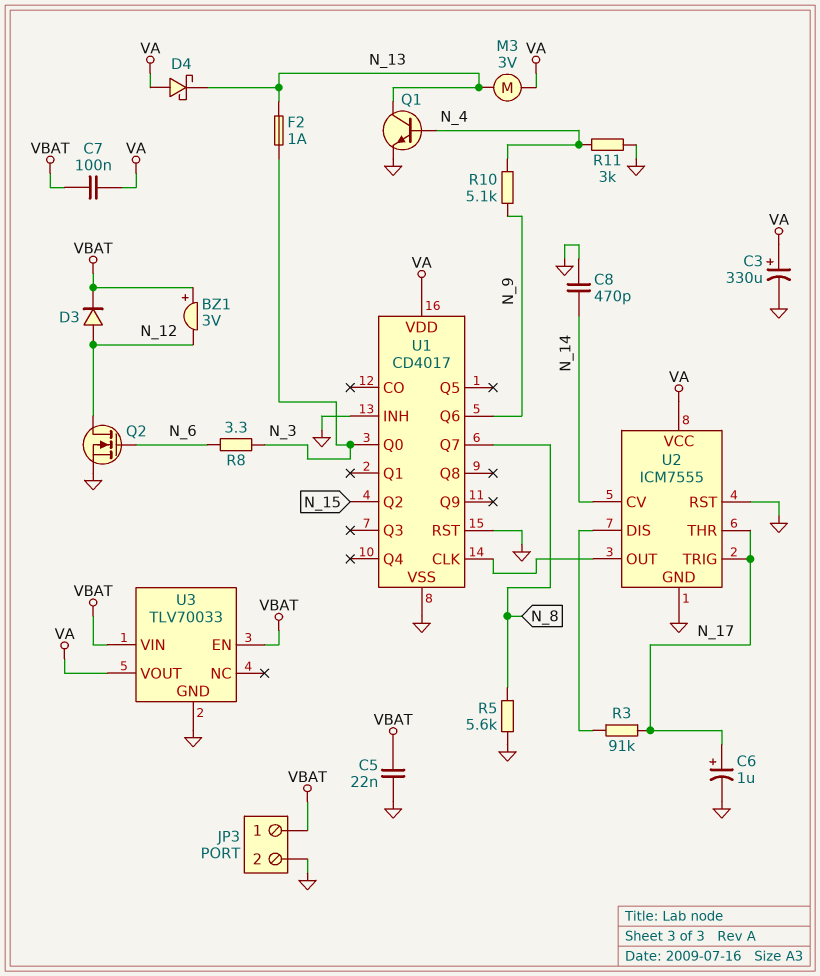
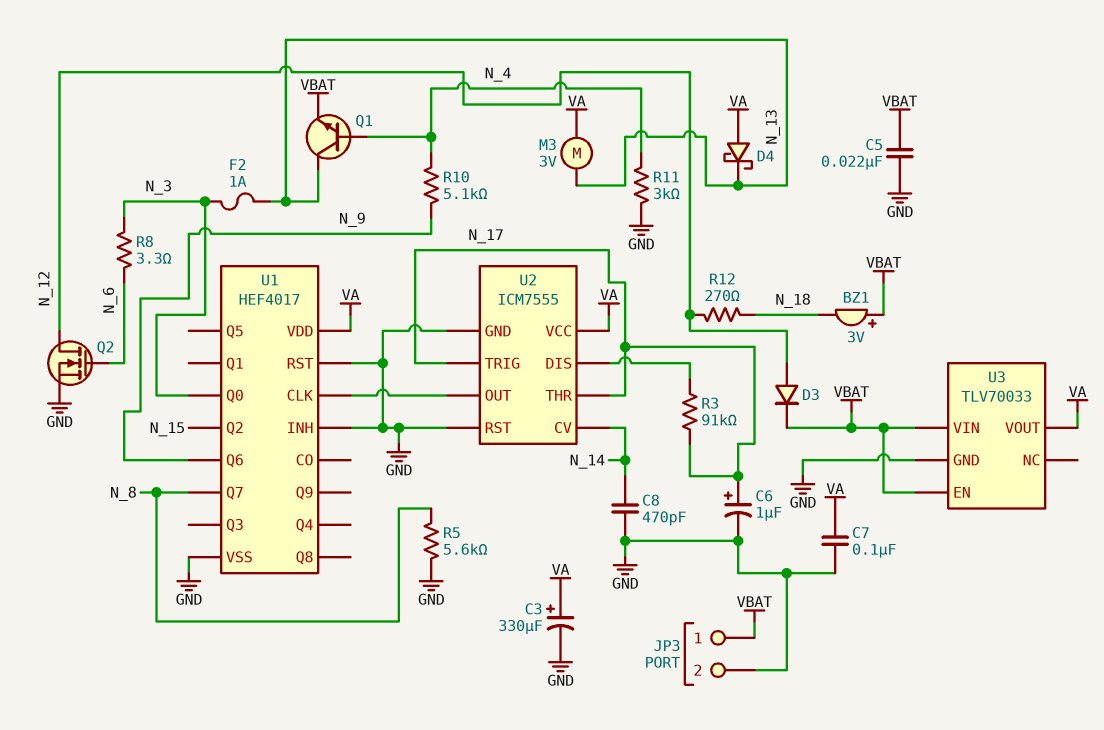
BZ1: buzzer 3V (plus VBAT, minus N_12) -> buzzer 3V (plus VBAT, minus N_18)
C7: 100nF (VA, VBAT) -> 100nF (GND, VA)
Q1: NPN (B N_4, C N_13, E GND) -> NPN (B N_4, C N_13, E VBAT)
R12: none -> 270 (N_12, N_18)
U1: CD4017 -> HEF4017

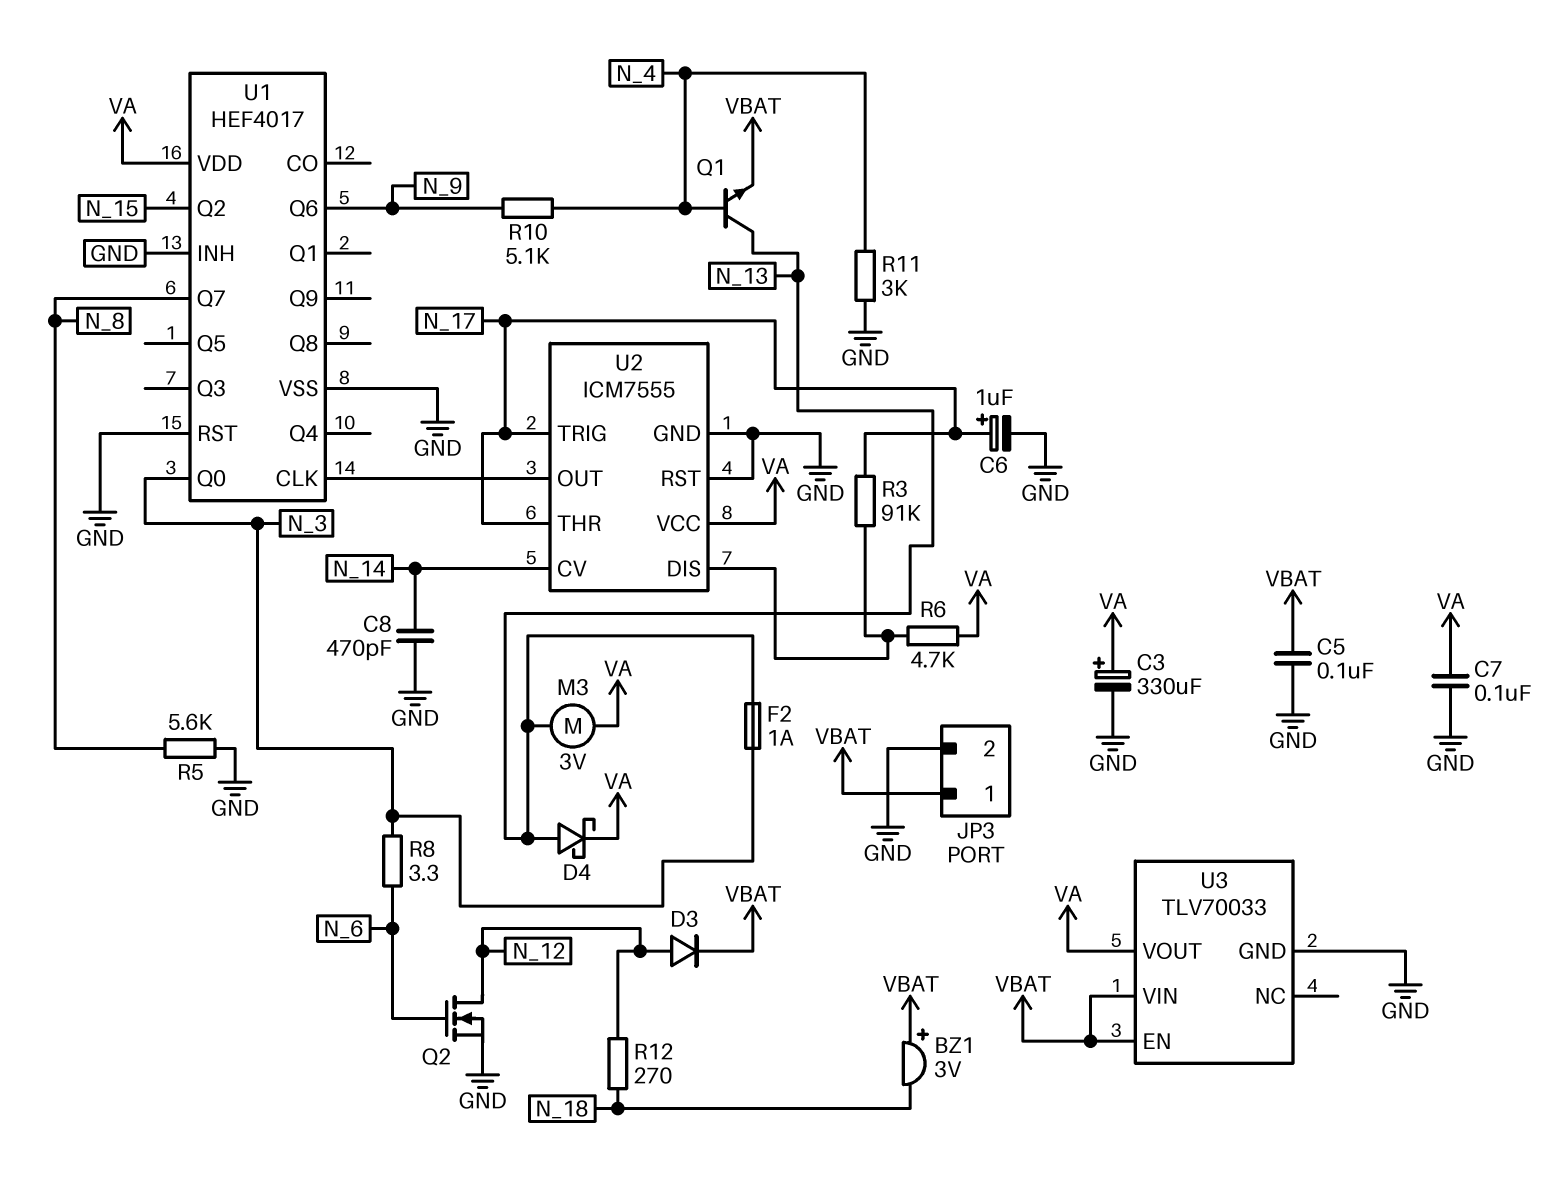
C5: 22nF (GND, VBAT) -> 100nF (GND, VBAT)
D4: schottky (A VA, K N_13) -> schottky (A N_13, K VA)
R6: none -> 4.7k (U2/DIS, VA)

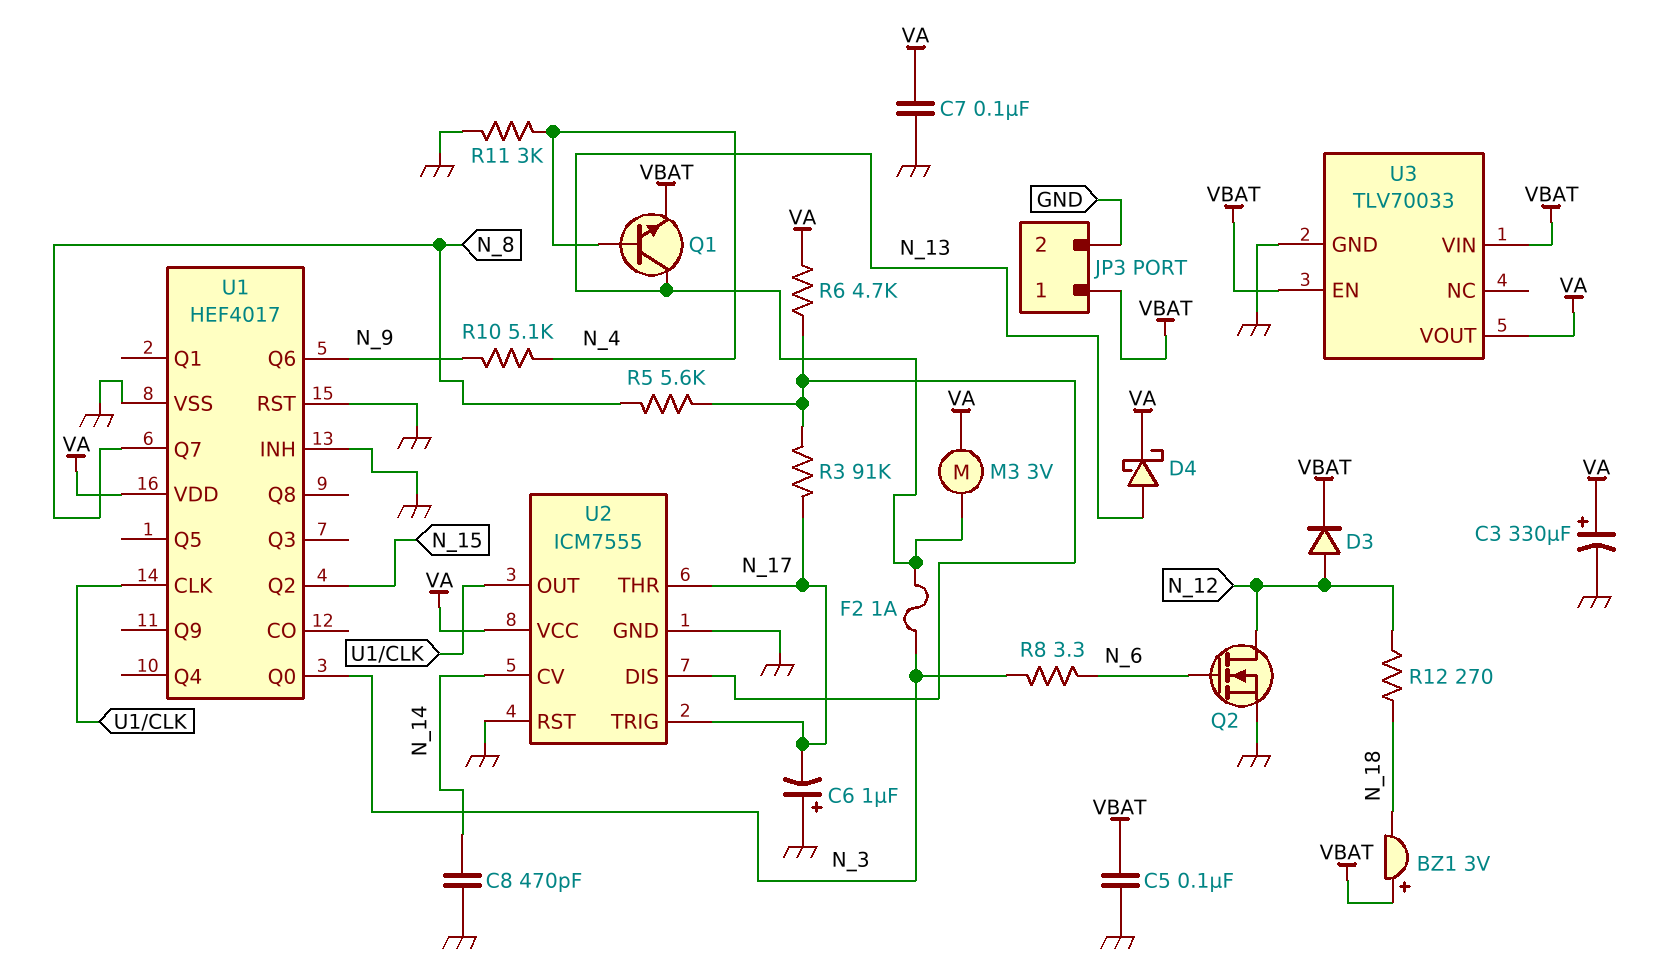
C6: 1uF (plus N_17, minus GND) -> 1uF (plus GND, minus N_17)
R5: 5.6k (GND, N_8) -> 5.6k (N_8, U2/DIS)

